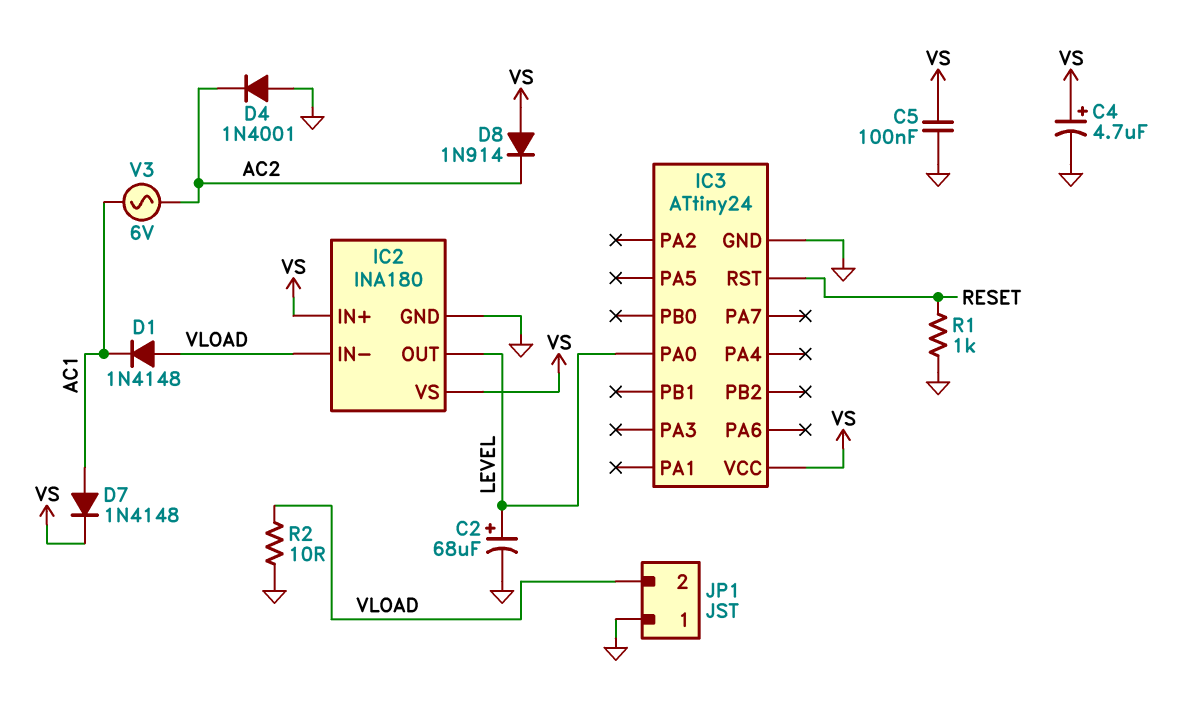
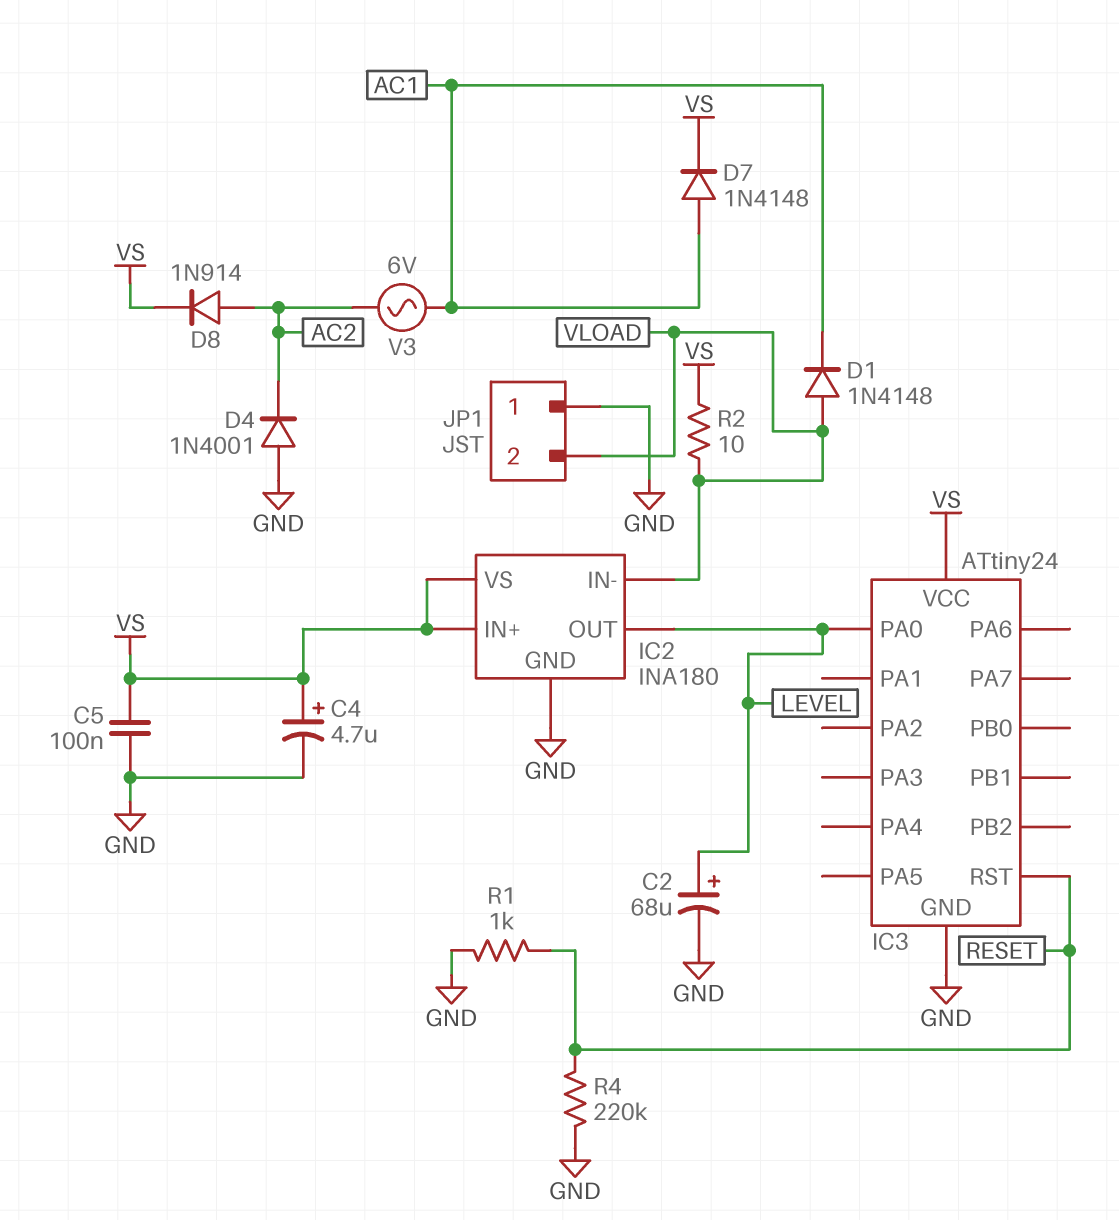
D8: diode 1N914 (A VS, K AC2) -> diode 1N914 (A AC2, K VS)
R2: 10 (GND, VLOAD) -> 10 (VLOAD, VS)
R4: none -> 220k (GND, RESET)

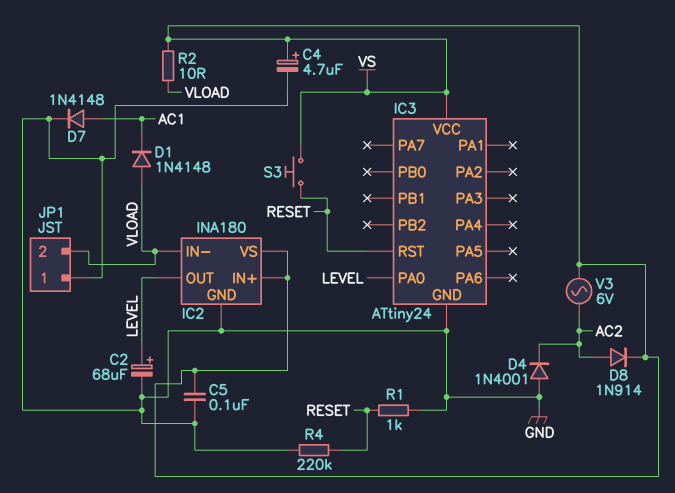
D7: diode 1N4148 (A AC1, K VS) -> diode 1N4148 (A AC1, K GND)
S3: none -> button (RESET, VS)
V3: AC 6V (AC1, AC2) -> AC 6V (AC2, VS)

